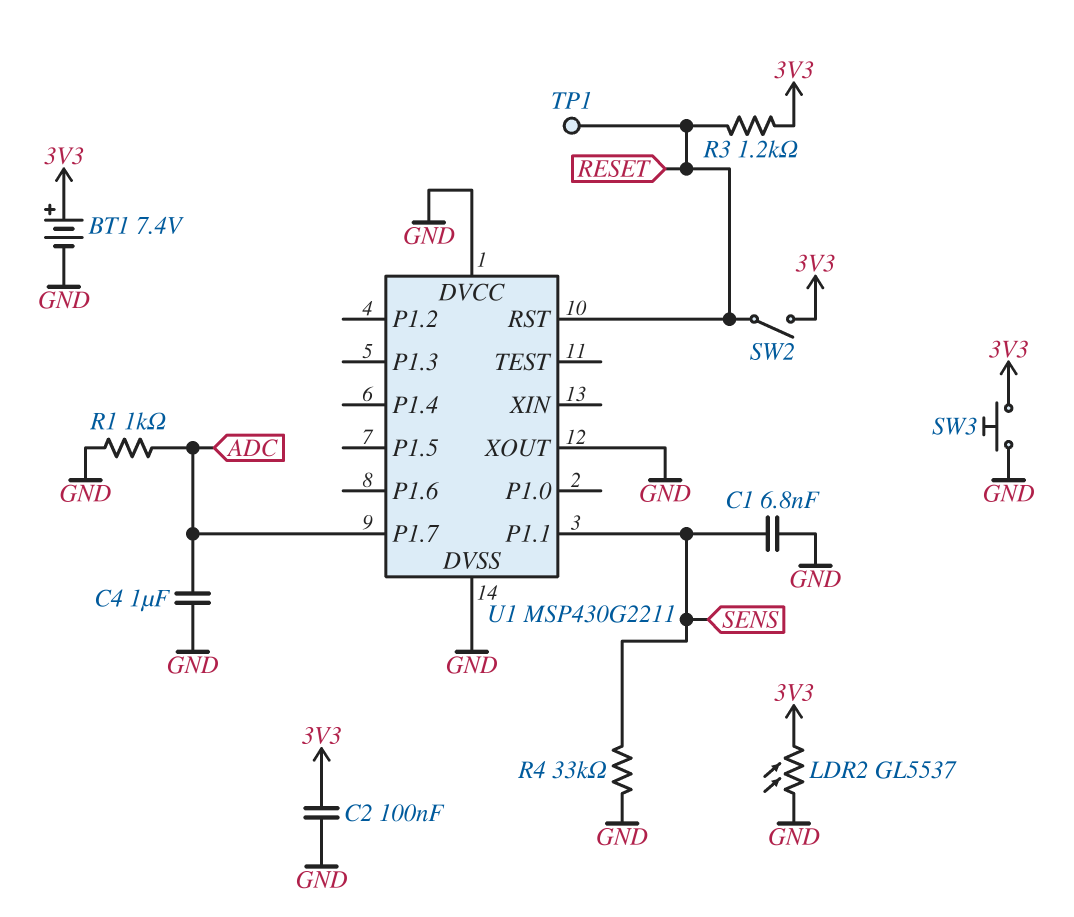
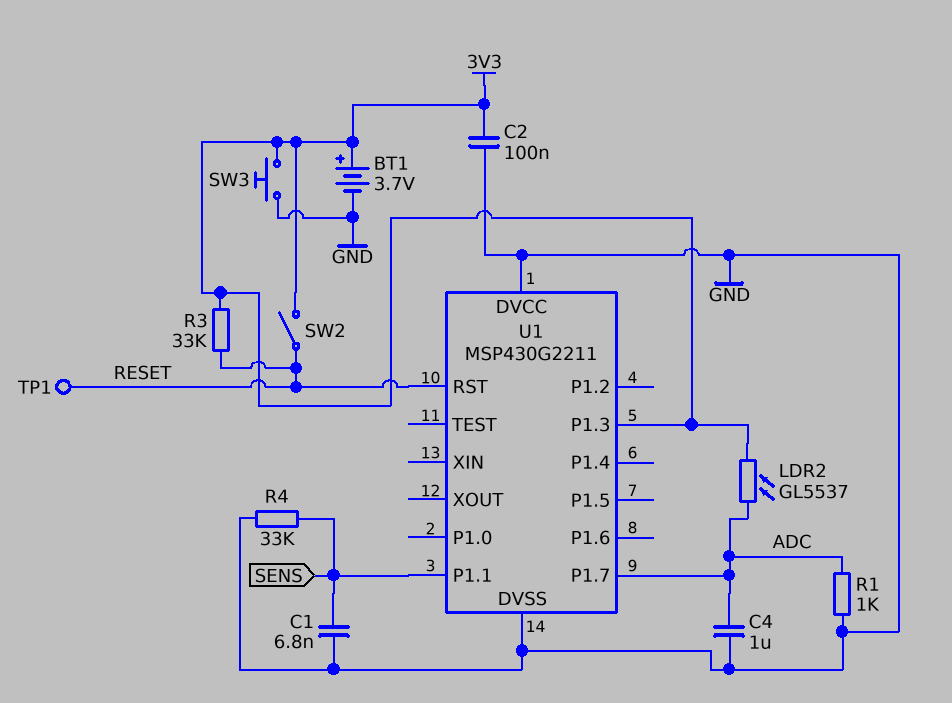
BT1: 7.4V (plus 3V3, minus GND) -> 3.7V (plus 3V3, minus GND)
LDR2: GL5537 (3V3, GND) -> GL5537 (3V3, ADC)
R3: 1.2k (3V3, RESET) -> 33k (3V3, RESET)
U1 pin P1.3: none -> 3V3
U1 pin XOUT: GND -> none

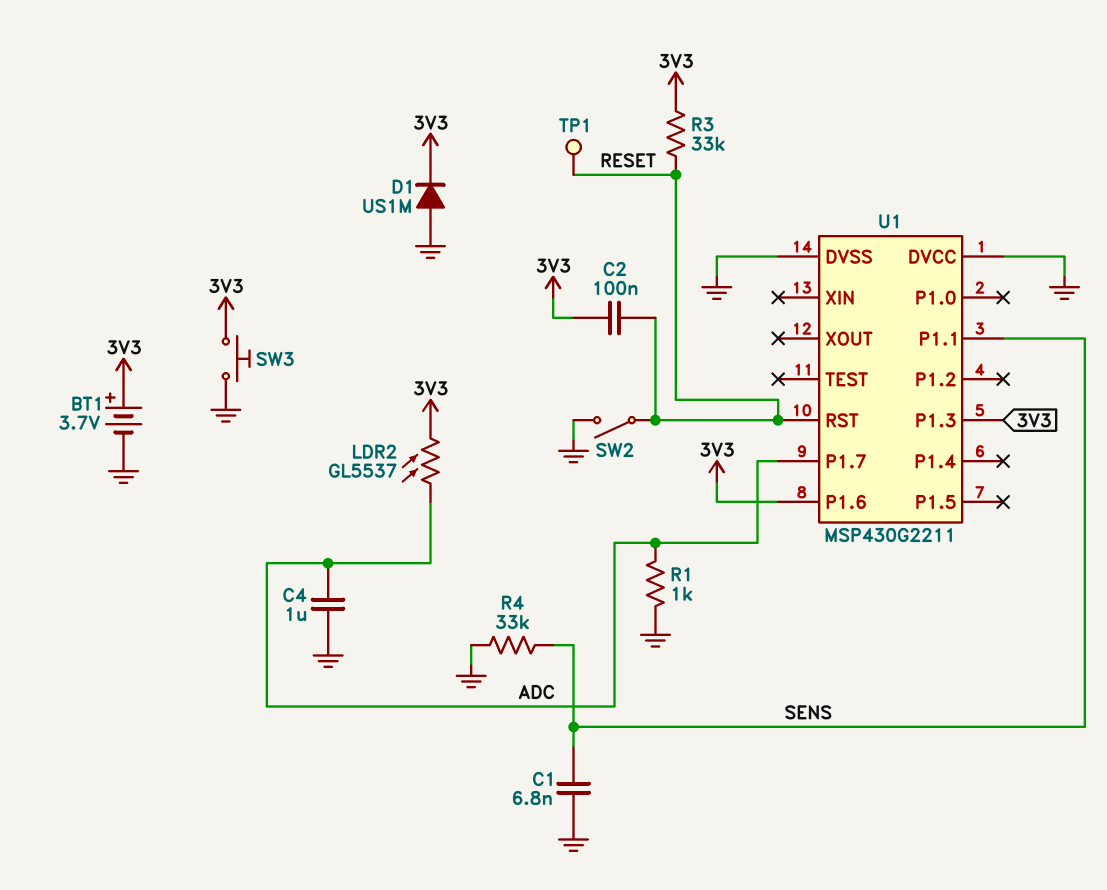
C2: 100nF (3V3, GND) -> 100nF (3V3, RESET)
D1: none -> diode US1M (A GND, K 3V3)
SW2: switch (3V3, RESET) -> switch (GND, RESET)
U1 pin P1.6: none -> 3V3

